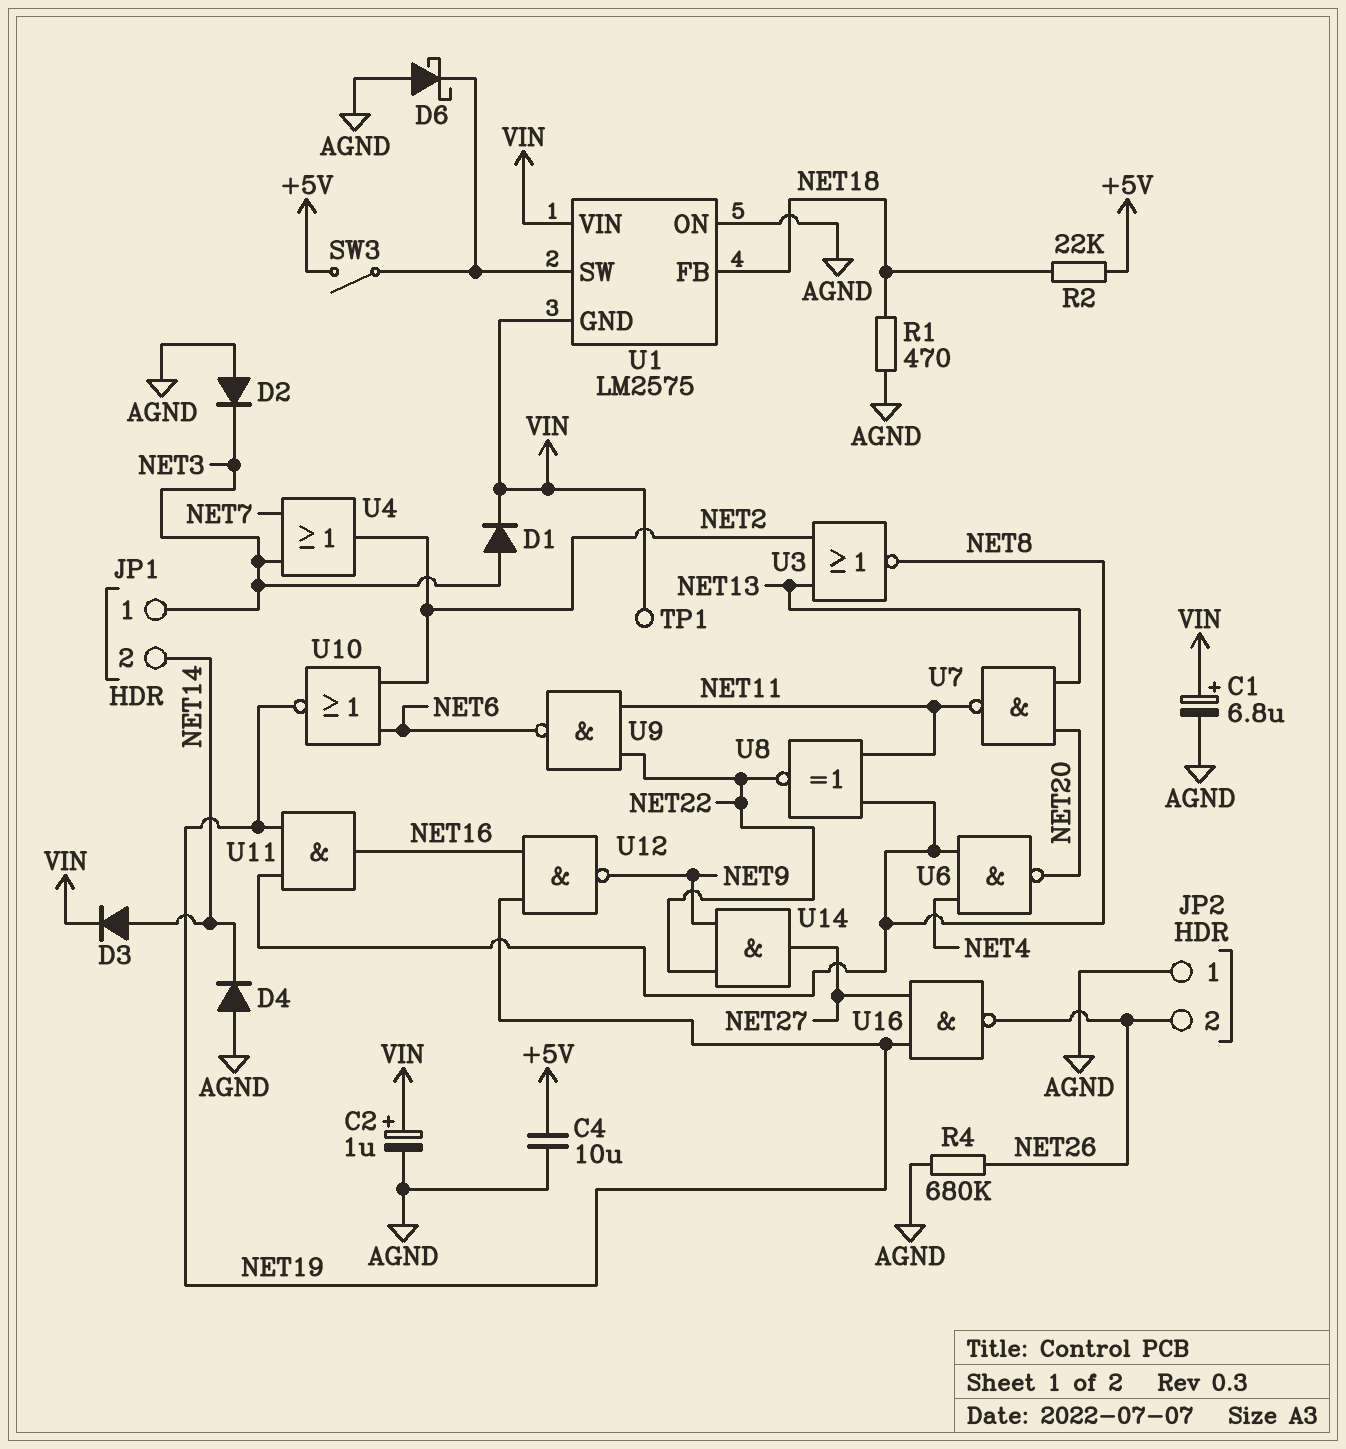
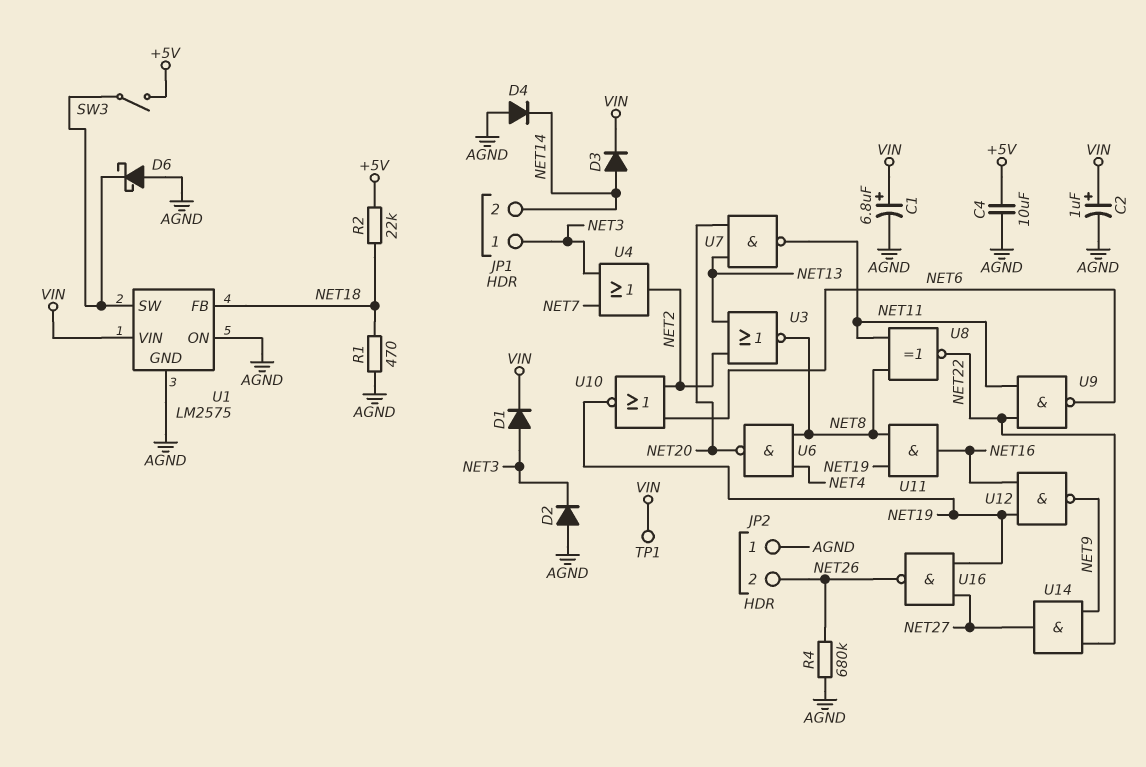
U1 pin GND: VIN -> AGND

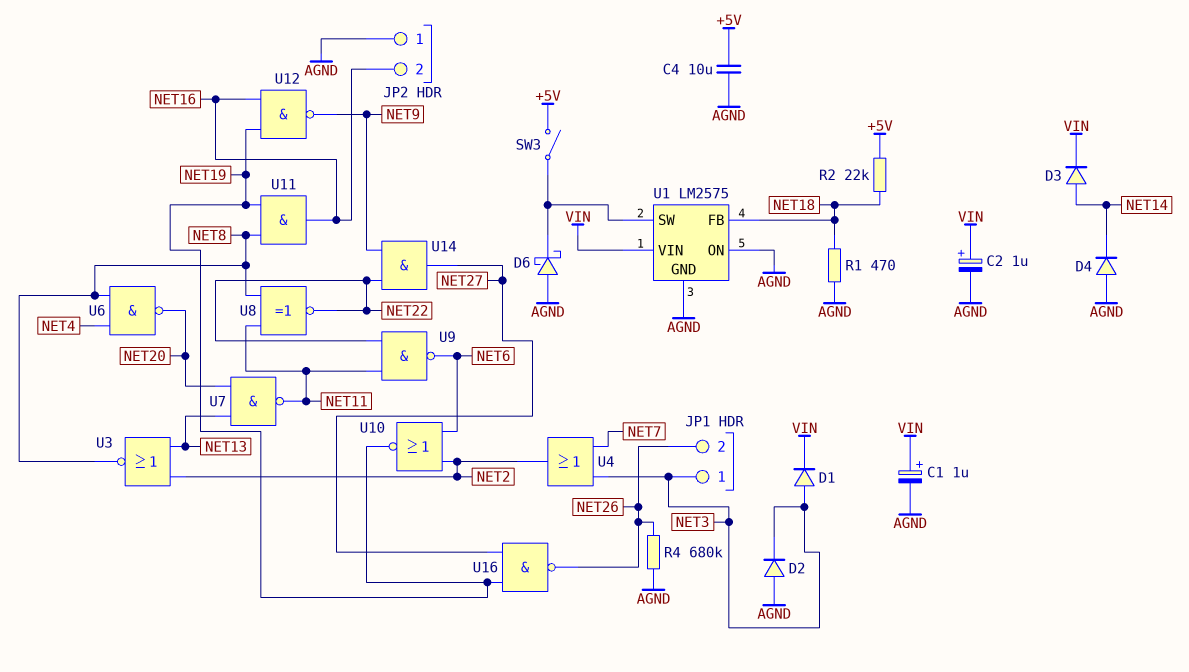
C1: 6.8uF (plus VIN, minus AGND) -> 1uF (plus VIN, minus AGND)
JP1 pin 2: NET14 -> NET26
JP2 pin 2: NET26 -> NET16
TP1: test point (VIN) -> none

